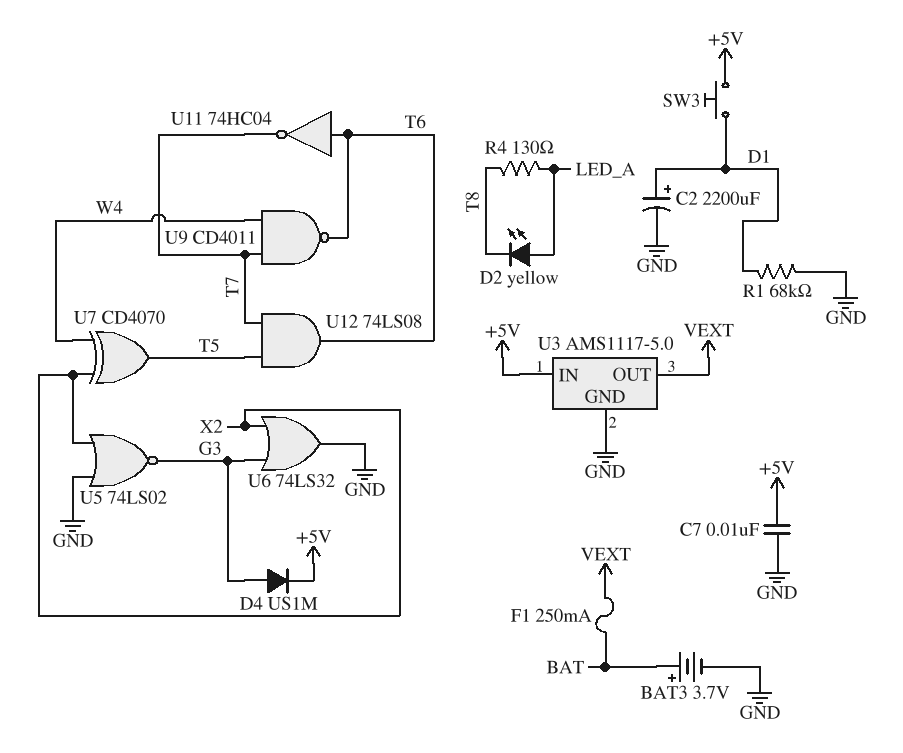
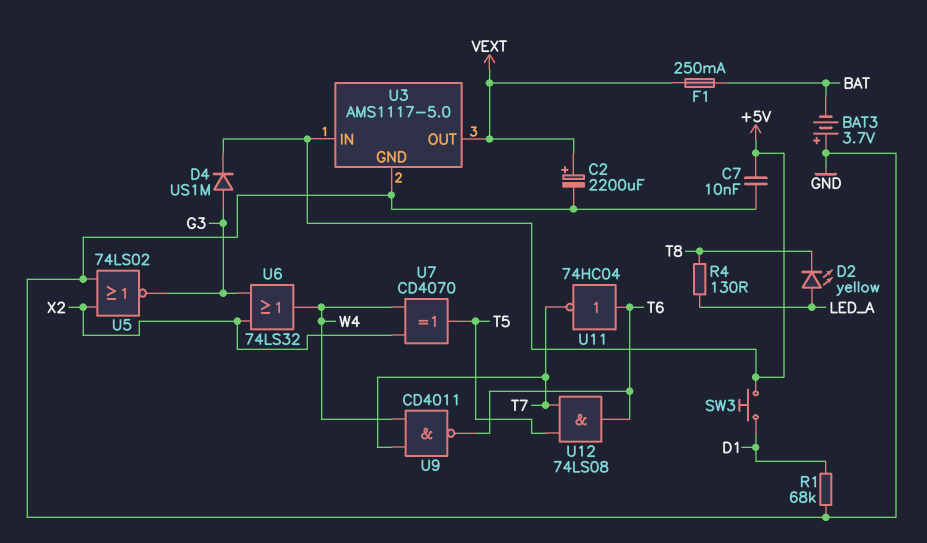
BAT3: 3.7V (plus BAT, minus GND) -> 3.7V (plus GND, minus BAT)
C2: 2200uF (plus D1, minus GND) -> 2200uF (plus VEXT, minus GND)
U6: OR 74LS32 (in G3, in X2, out GND) -> OR 74LS32 (in G3, in X2, out W4)

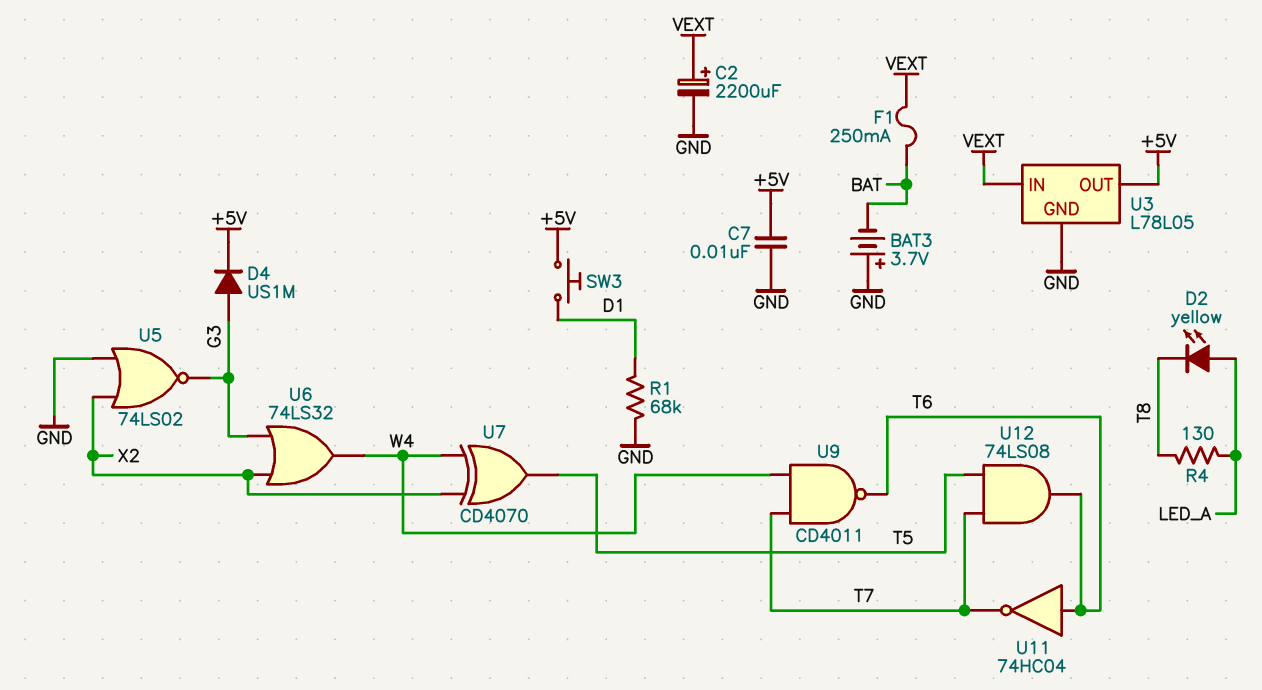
U3: AMS1117-5.0 -> L78L05
U3 pin IN: +5V -> VEXT
U3 pin OUT: VEXT -> +5V

